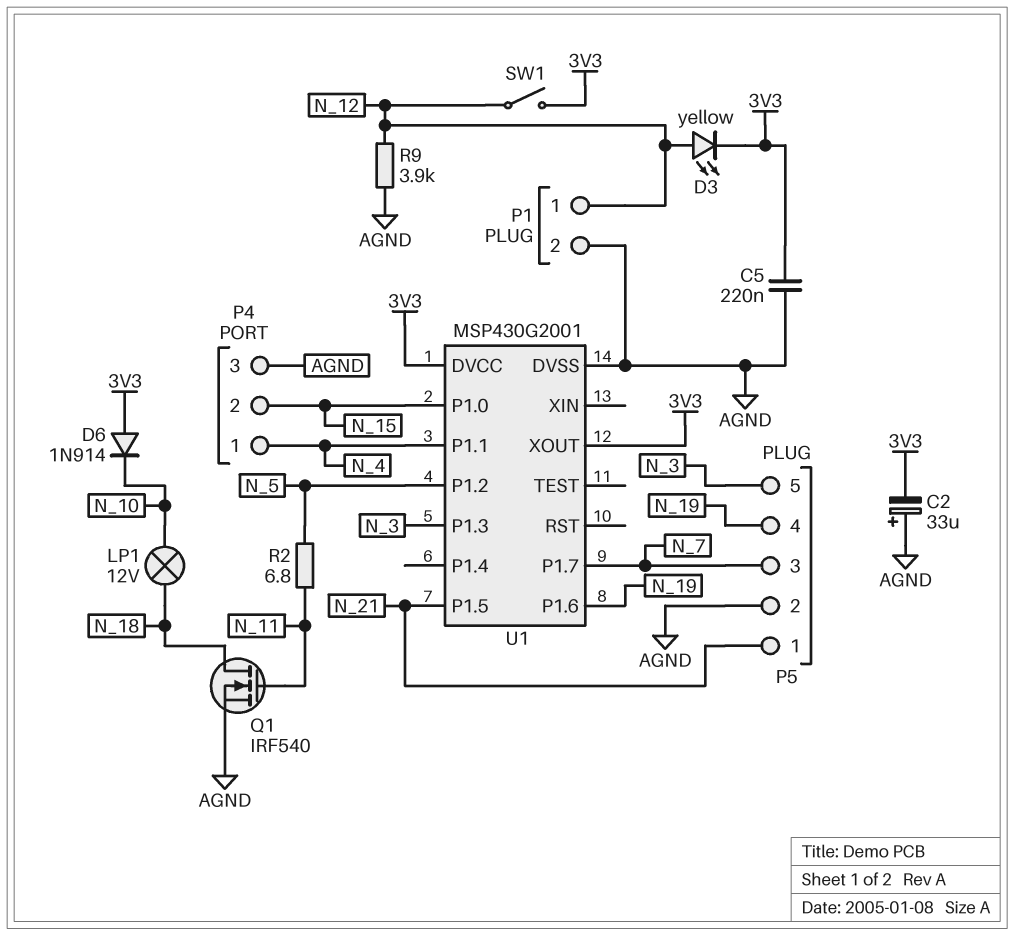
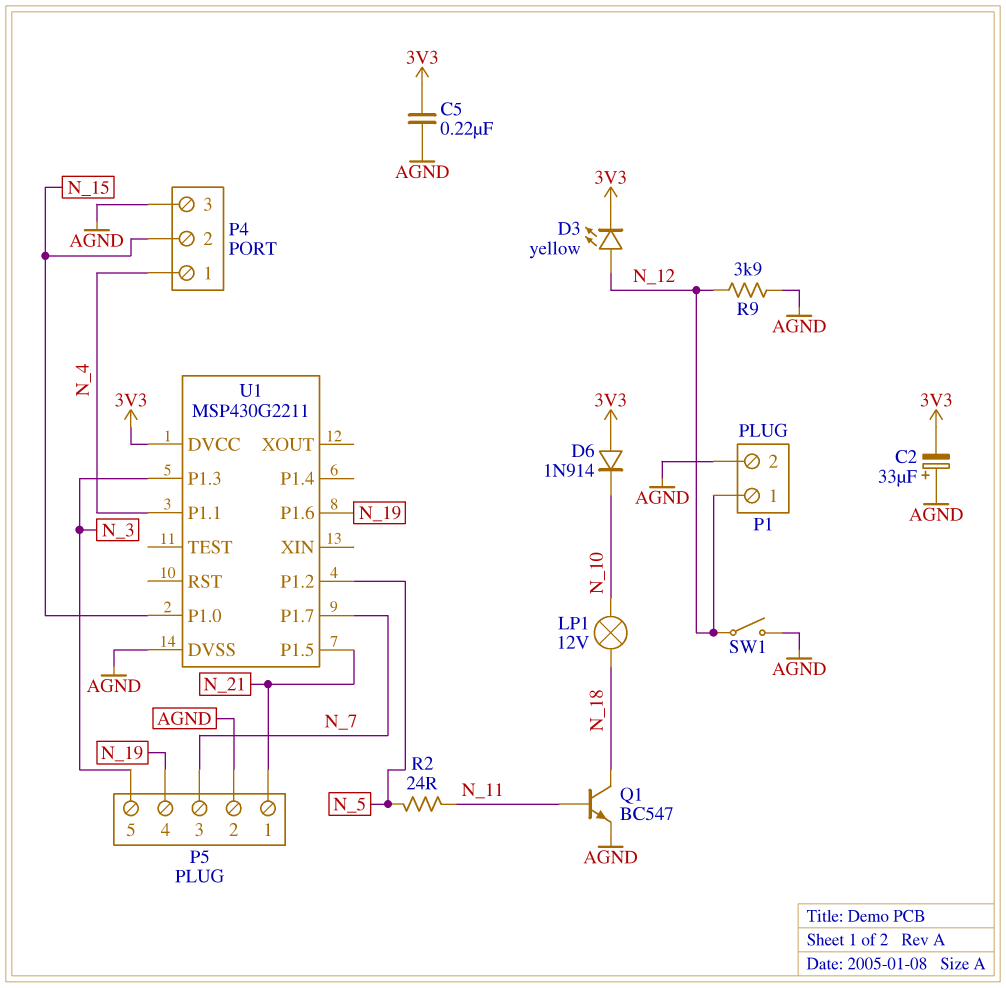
Q1: NMOS IRF540 (G N_11, D N_18, S AGND) -> NPN BC547 (B N_11, C N_18, E AGND)
R2: 6.8 (N_5, N_11) -> 24 (N_5, N_11)
SW1: switch (3V3, N_12) -> switch (AGND, N_12)
U1: MSP430G2001 -> MSP430G2211
U1 pin XOUT: 3V3 -> none

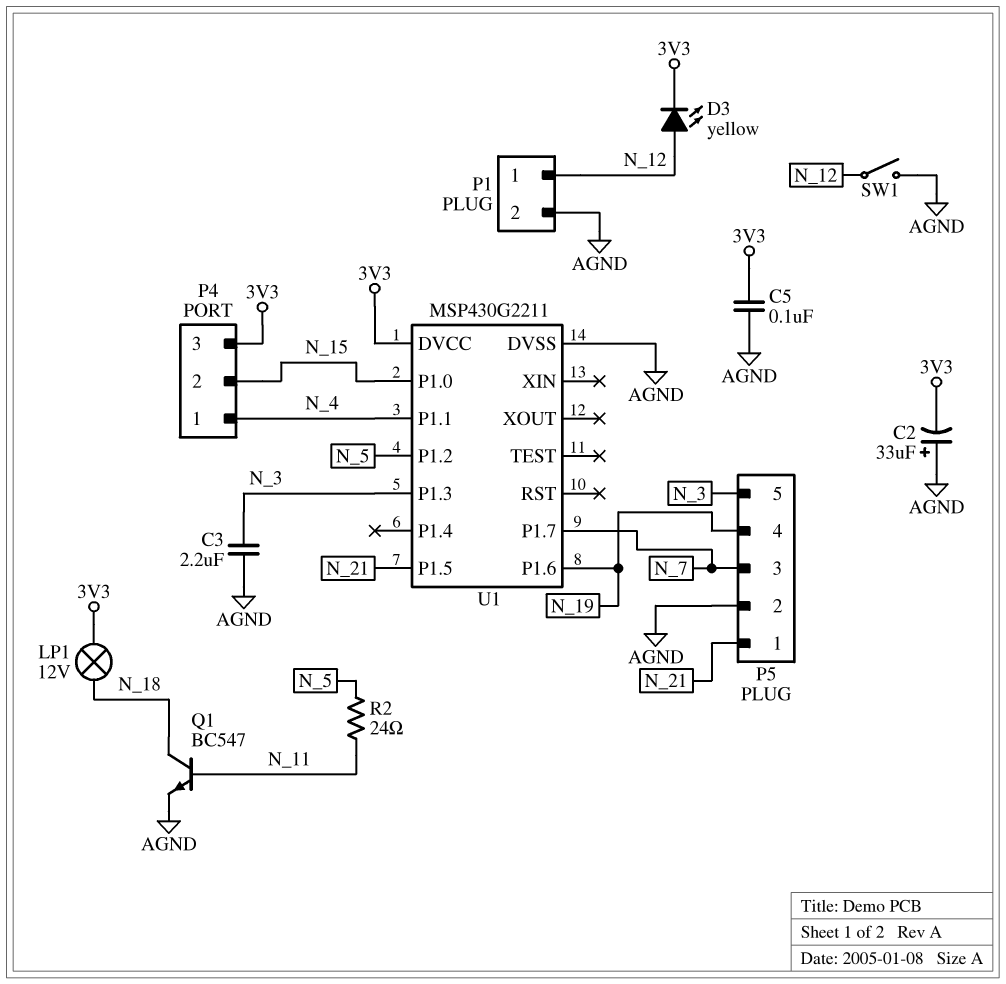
C3: none -> 2.2uF (AGND, N_3)
C5: 220nF (3V3, AGND) -> 100nF (3V3, AGND)
D6: diode 1N914 (A 3V3, K N_10) -> none
LP1: lamp 12V (N_10, N_18) -> lamp 12V (3V3, N_18)
P4 pin 3: AGND -> 3V3
R9: 3.9k (AGND, N_12) -> none

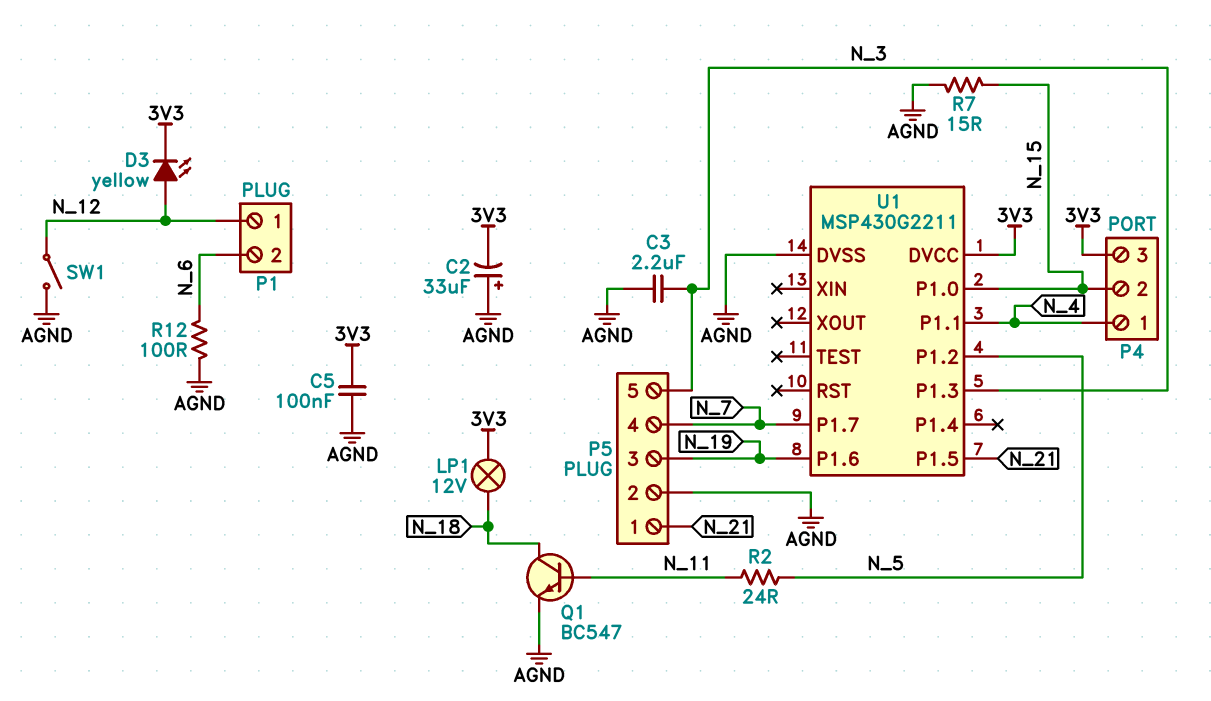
P1 pin 2: AGND -> N_6
P5 pin 3: N_7 -> N_19
P5 pin 4: N_19 -> N_7
R7: none -> 15 (AGND, N_15)
R12: none -> 100 (AGND, N_6)

